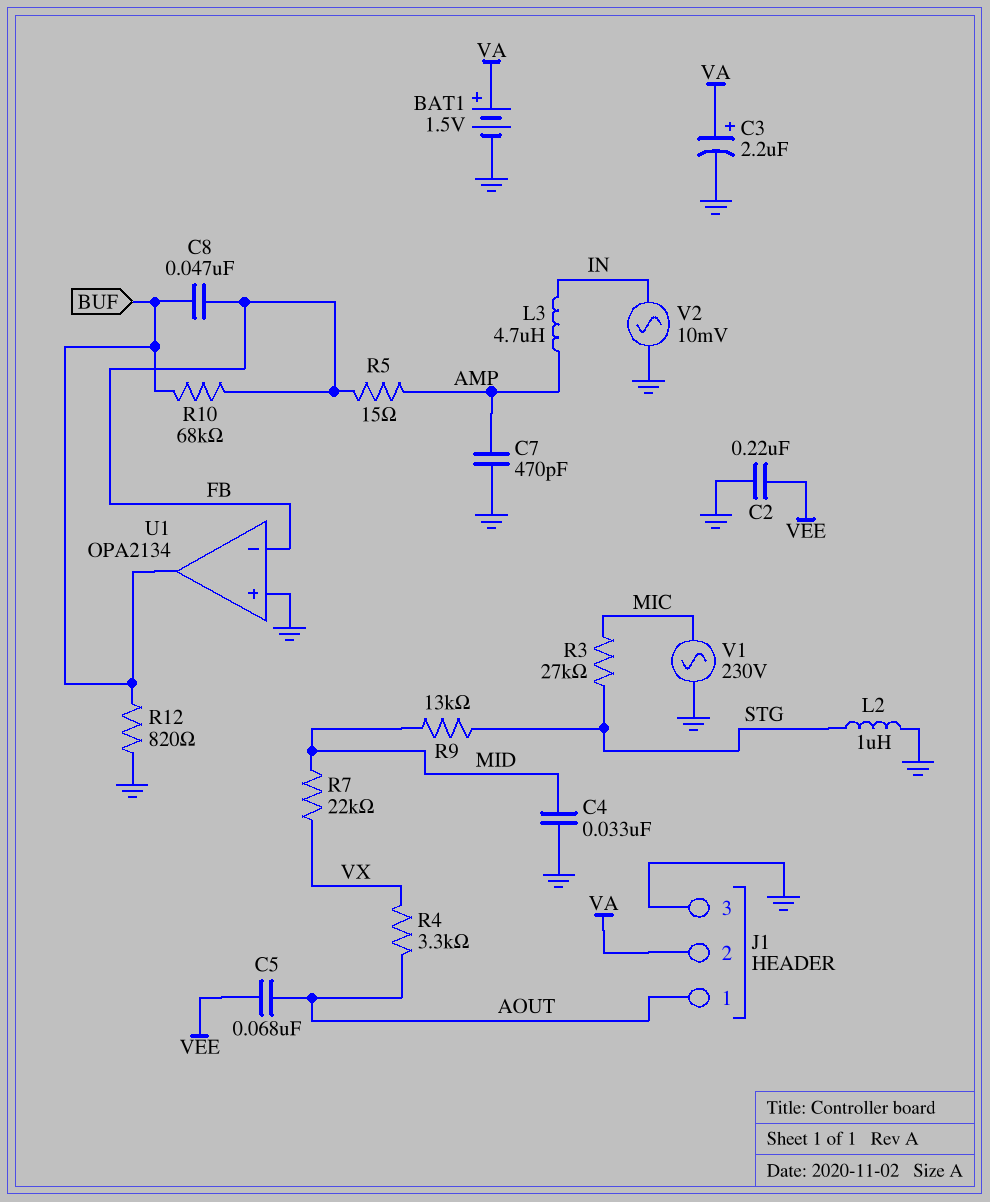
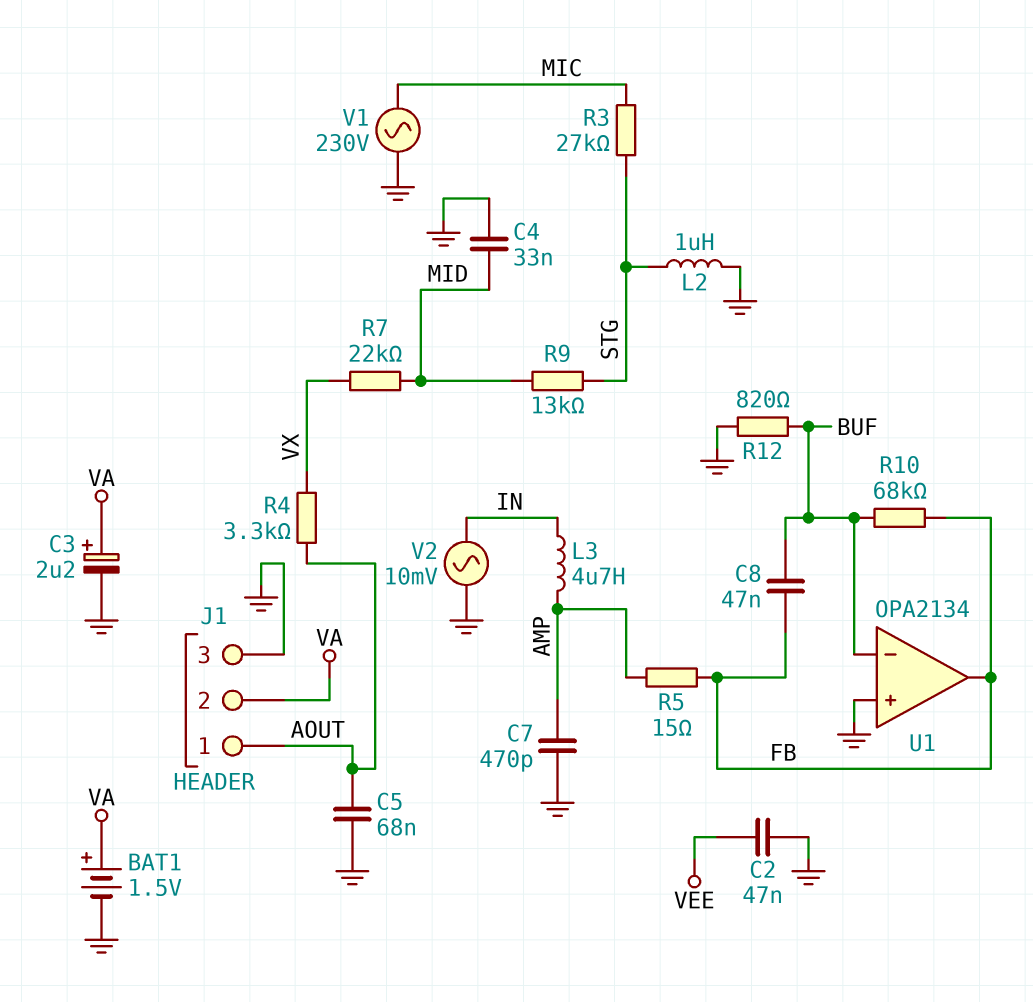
C2: 220nF (GND, VEE) -> 47nF (GND, VEE)
C5: 68nF (AOUT, VEE) -> 68nF (AOUT, GND)
U1 pin in-: FB -> BUF
U1 pin out: BUF -> FB

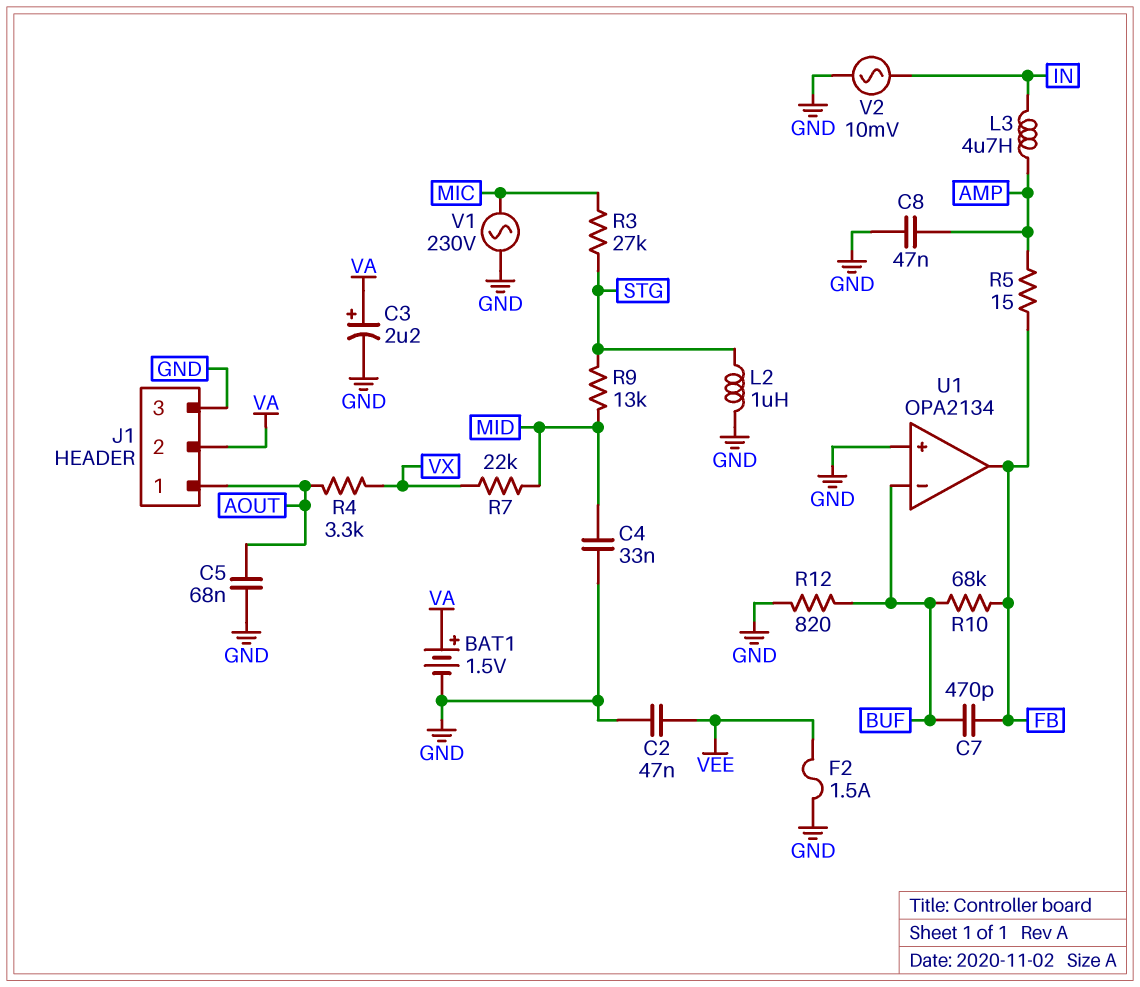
C7: 470pF (AMP, GND) -> 470pF (BUF, FB)
C8: 47nF (BUF, FB) -> 47nF (AMP, GND)
F2: none -> 1.5A (GND, VEE)

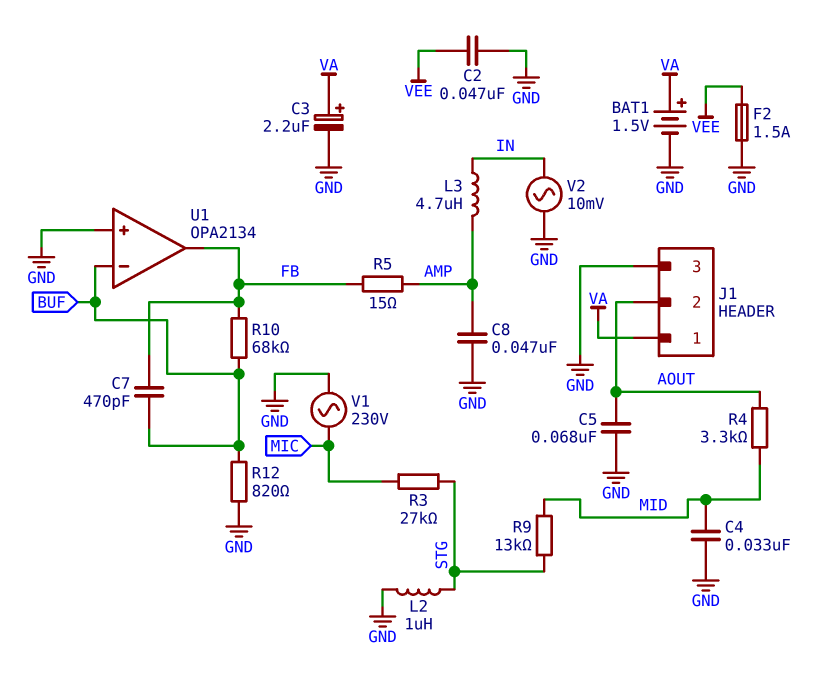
J1 pin 1: AOUT -> VA
J1 pin 2: VA -> AOUT
R4: 3.3k (AOUT, VX) -> 3.3k (AOUT, MID)
R7: 22k (MID, VX) -> none

